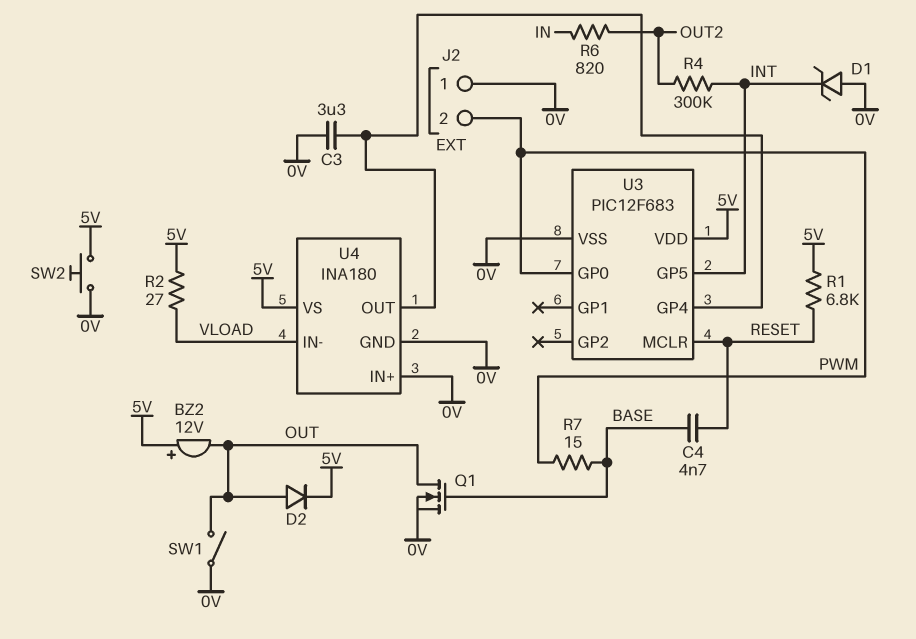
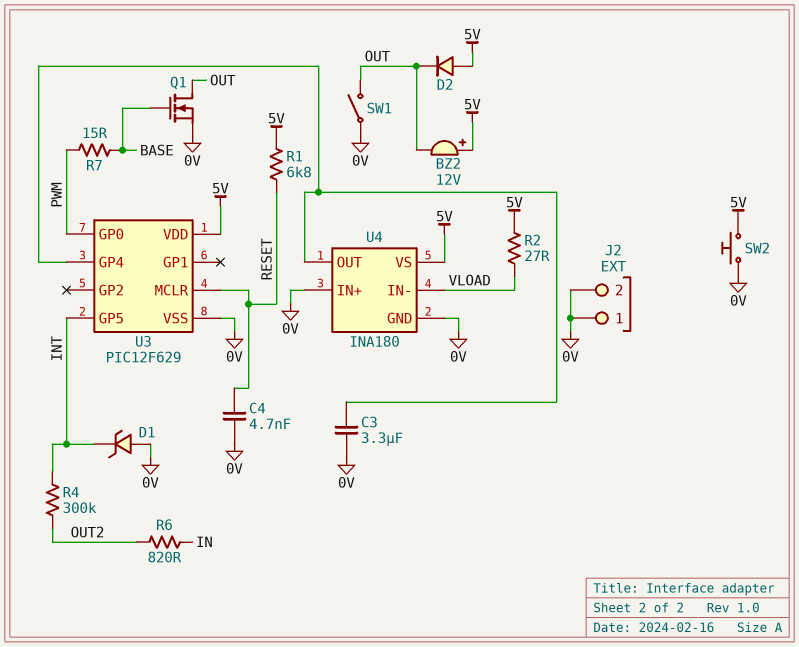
C4: 4.7nF (BASE, RESET) -> 4.7nF (0V, RESET)
D2: diode (A OUT, K 5V) -> diode (A 5V, K OUT)
J2 pin 2: PWM -> 0V
U3: PIC12F683 -> PIC12F629

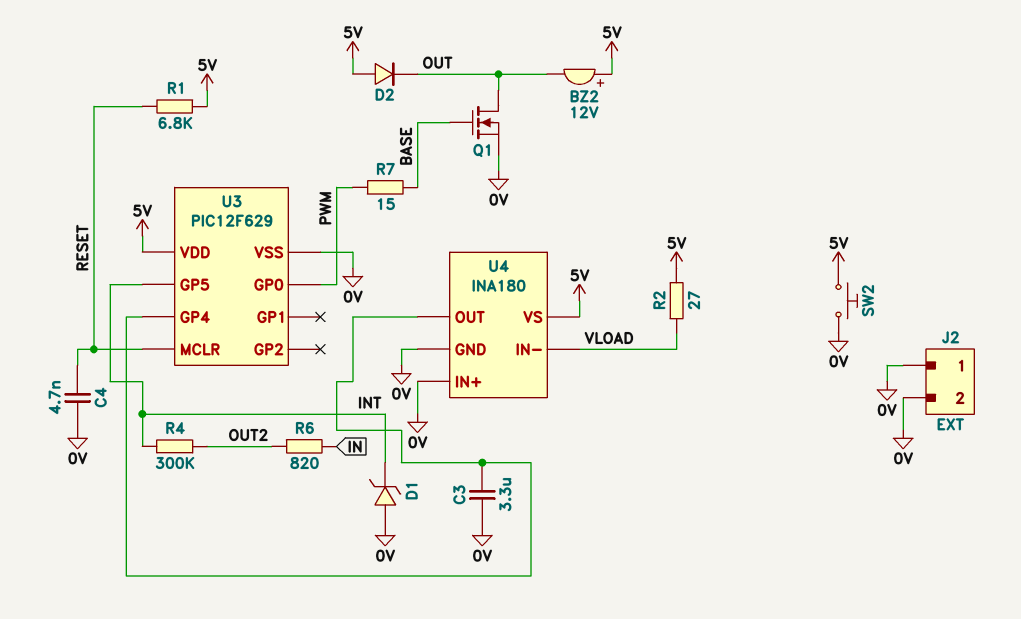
SW1: switch (0V, OUT) -> none

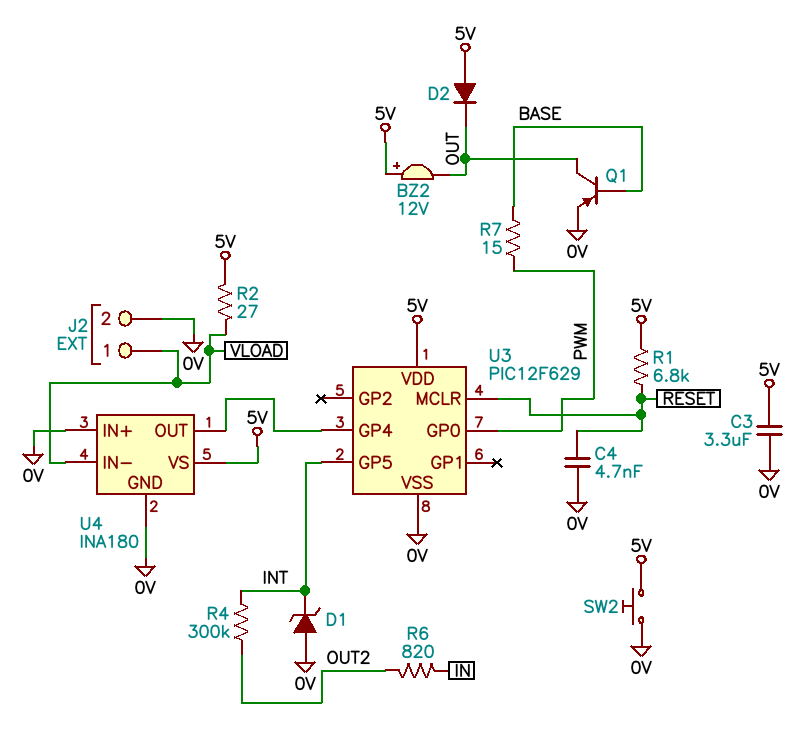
C3: 3.3uF (0V, U3/GP4) -> 3.3uF (0V, 5V)
J2 pin 1: 0V -> VLOAD
Q1: NMOS (G BASE, D OUT, S 0V) -> PNP (B BASE, C OUT, E 0V)

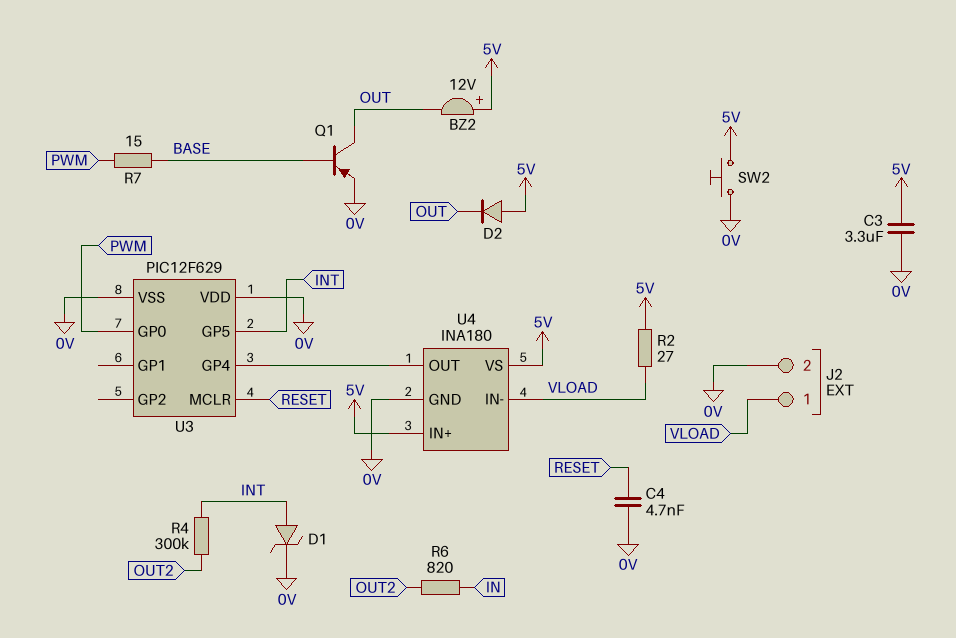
D1: zener (A 0V, K INT) -> zener (A INT, K 0V)
R1: 6.8k (5V, RESET) -> none
U3 pin VDD: 5V -> 0V
U4 pin IN+: 0V -> 5V

